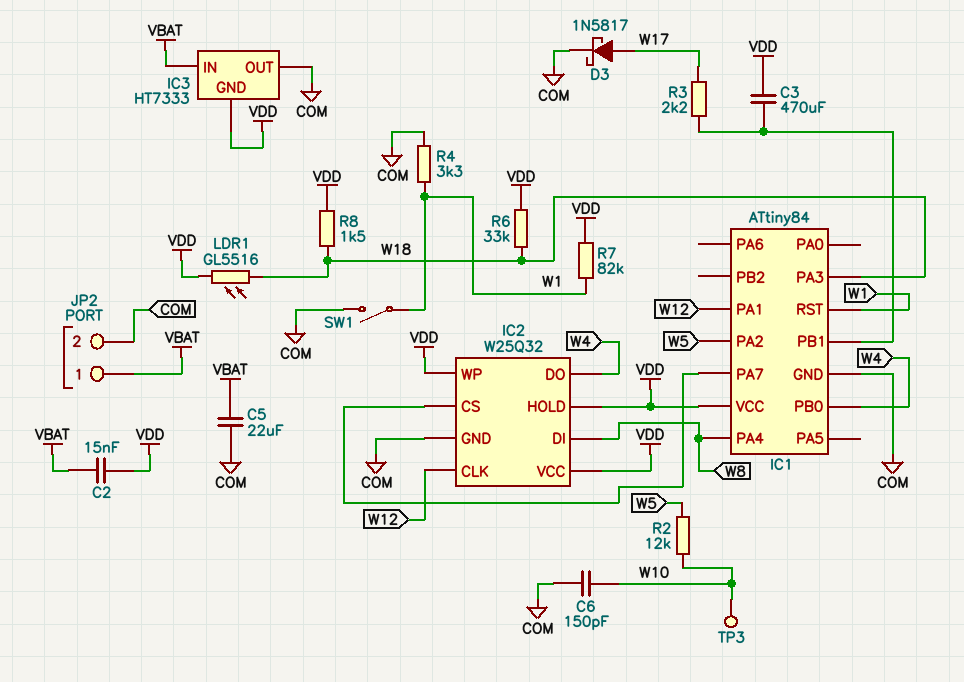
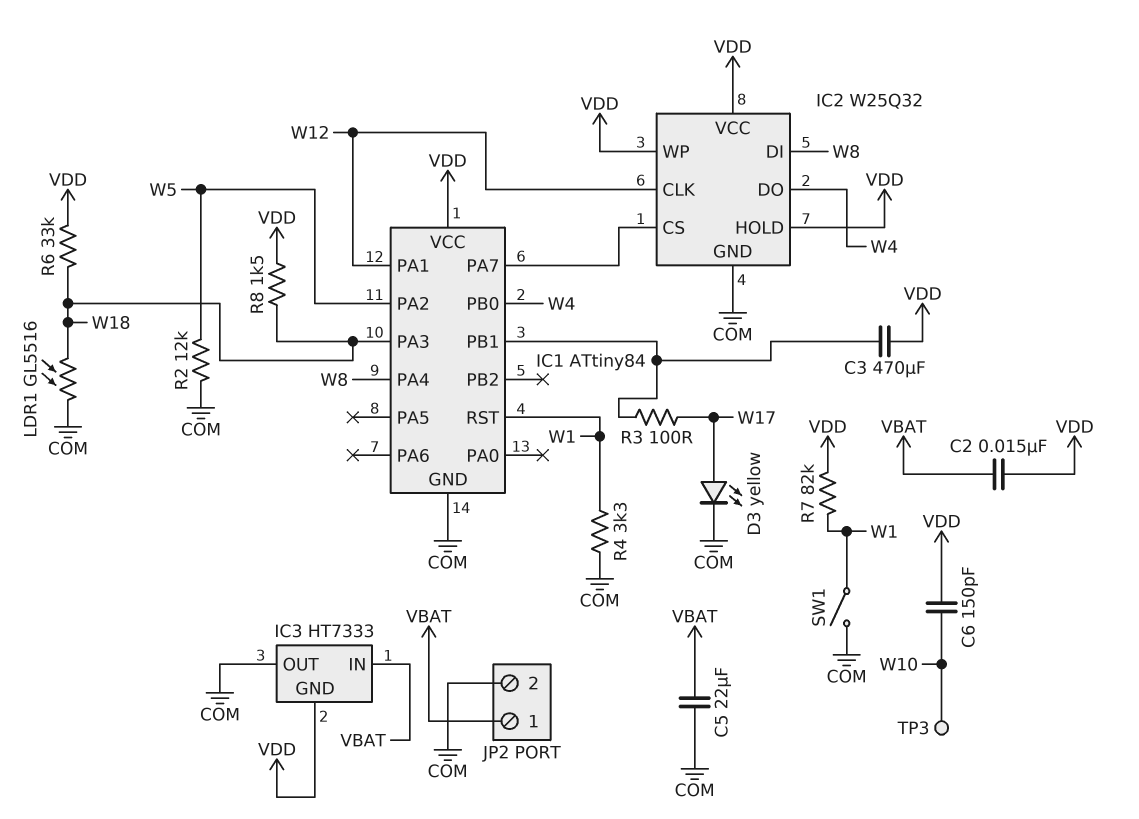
C6: 150pF (COM, W10) -> 150pF (VDD, W10)
D3: schottky 1N5817 (A W17, K COM) -> LED yellow (A W17, K COM)
LDR1: GL5516 (VDD, W18) -> GL5516 (COM, W18)
R2: 12k (W5, W10) -> 12k (COM, W5)
R3: 2.2k (IC1/PB1, W17) -> 100 (IC1/PB1, W17)

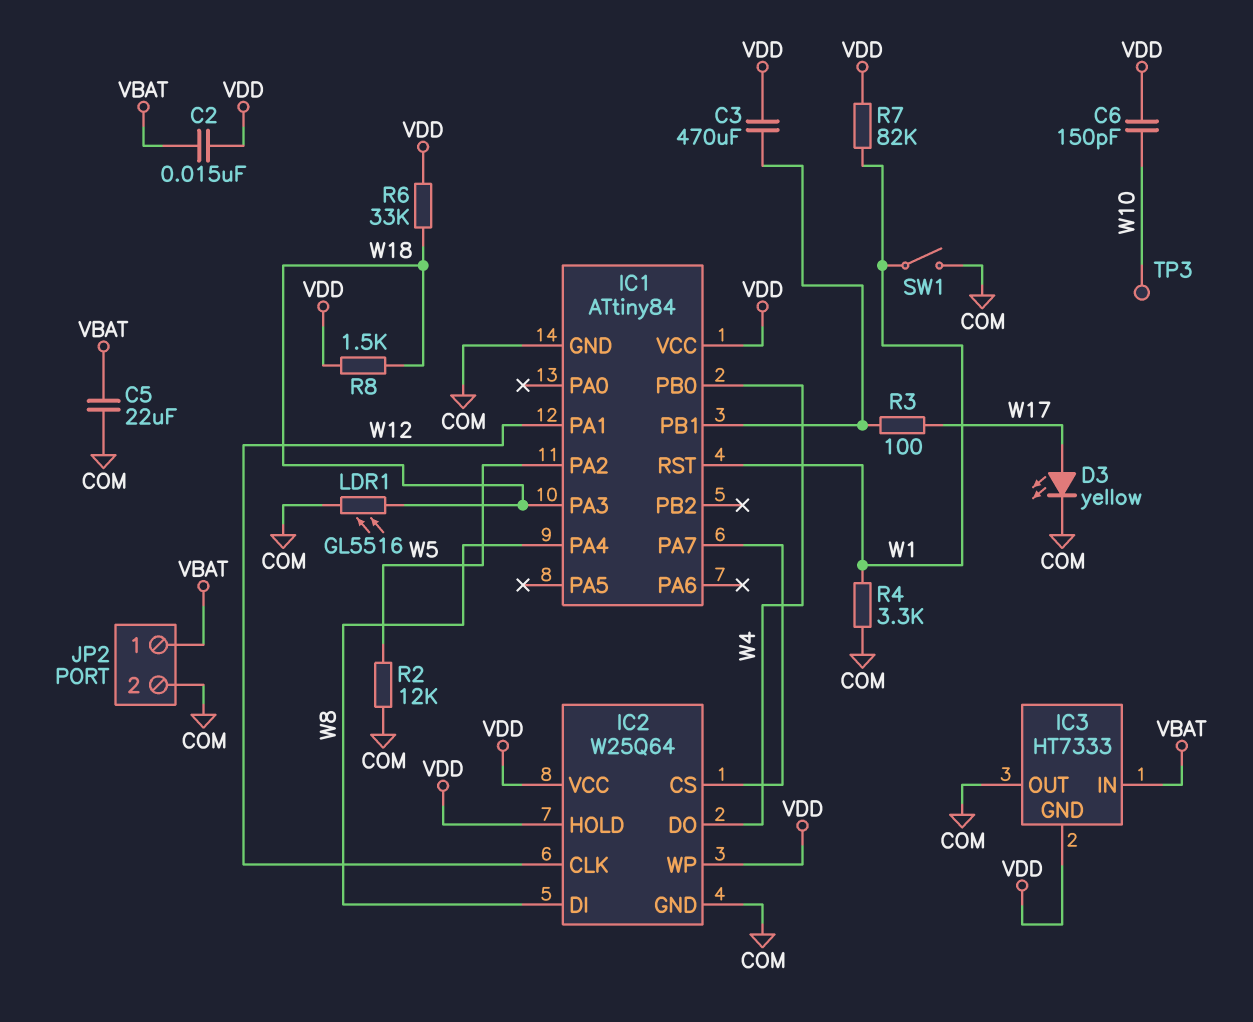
IC2: W25Q32 -> W25Q64

